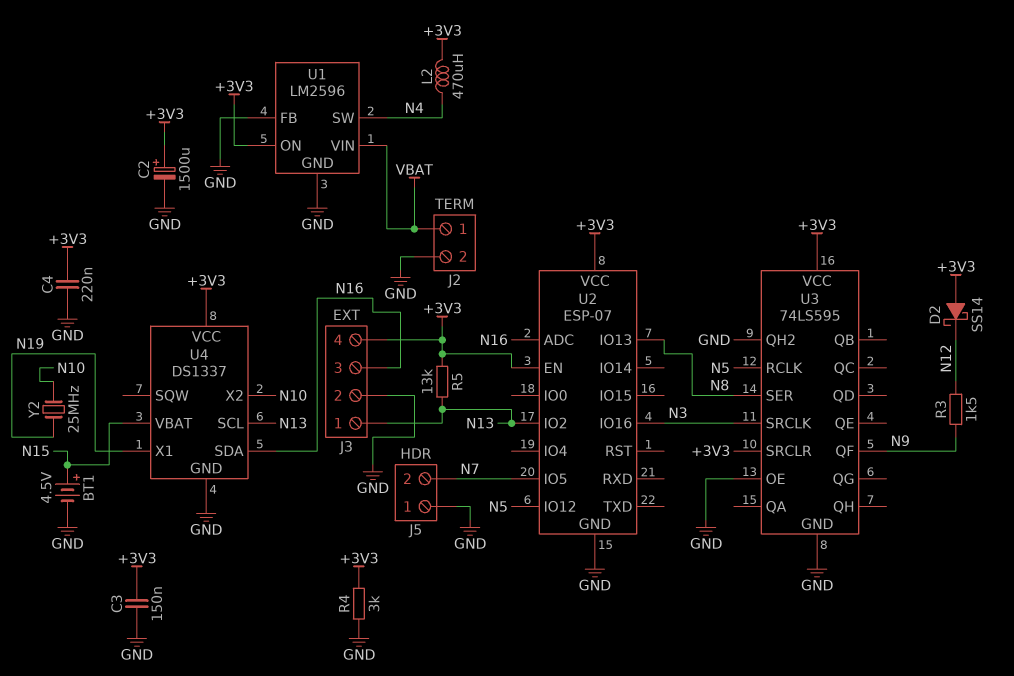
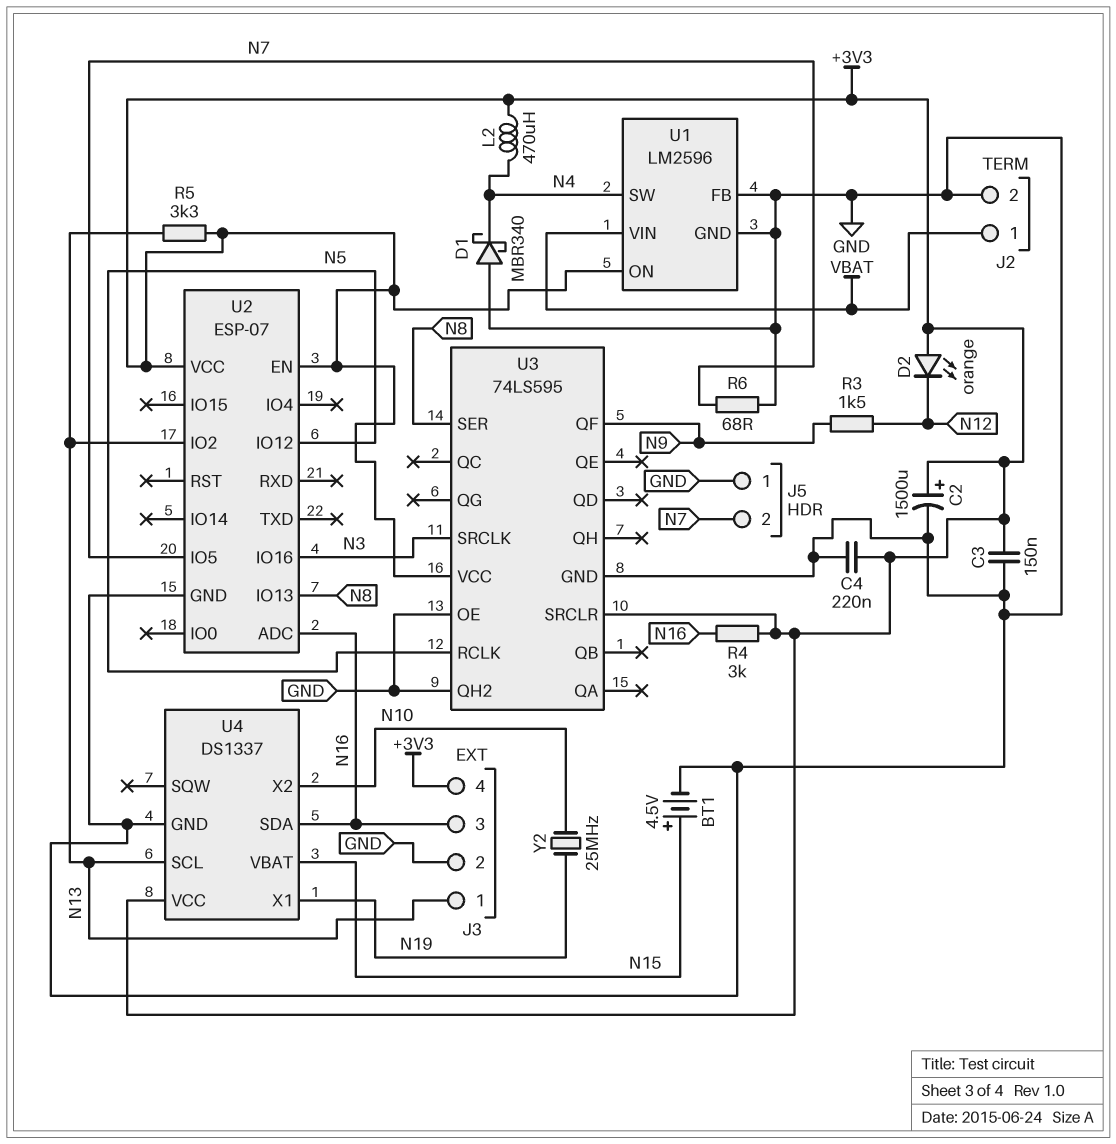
D1: none -> schottky MBR340 (A GND, K N4)
D2: schottky SS14 (A +3V3, K N12) -> LED orange (A +3V3, K N12)
R4: 3k (+3V3, GND) -> 3k (+3V3, N16)
R5: 13k (+3V3, N13) -> 3.3k (+3V3, N13)
R6: none -> 68 (GND, N7)

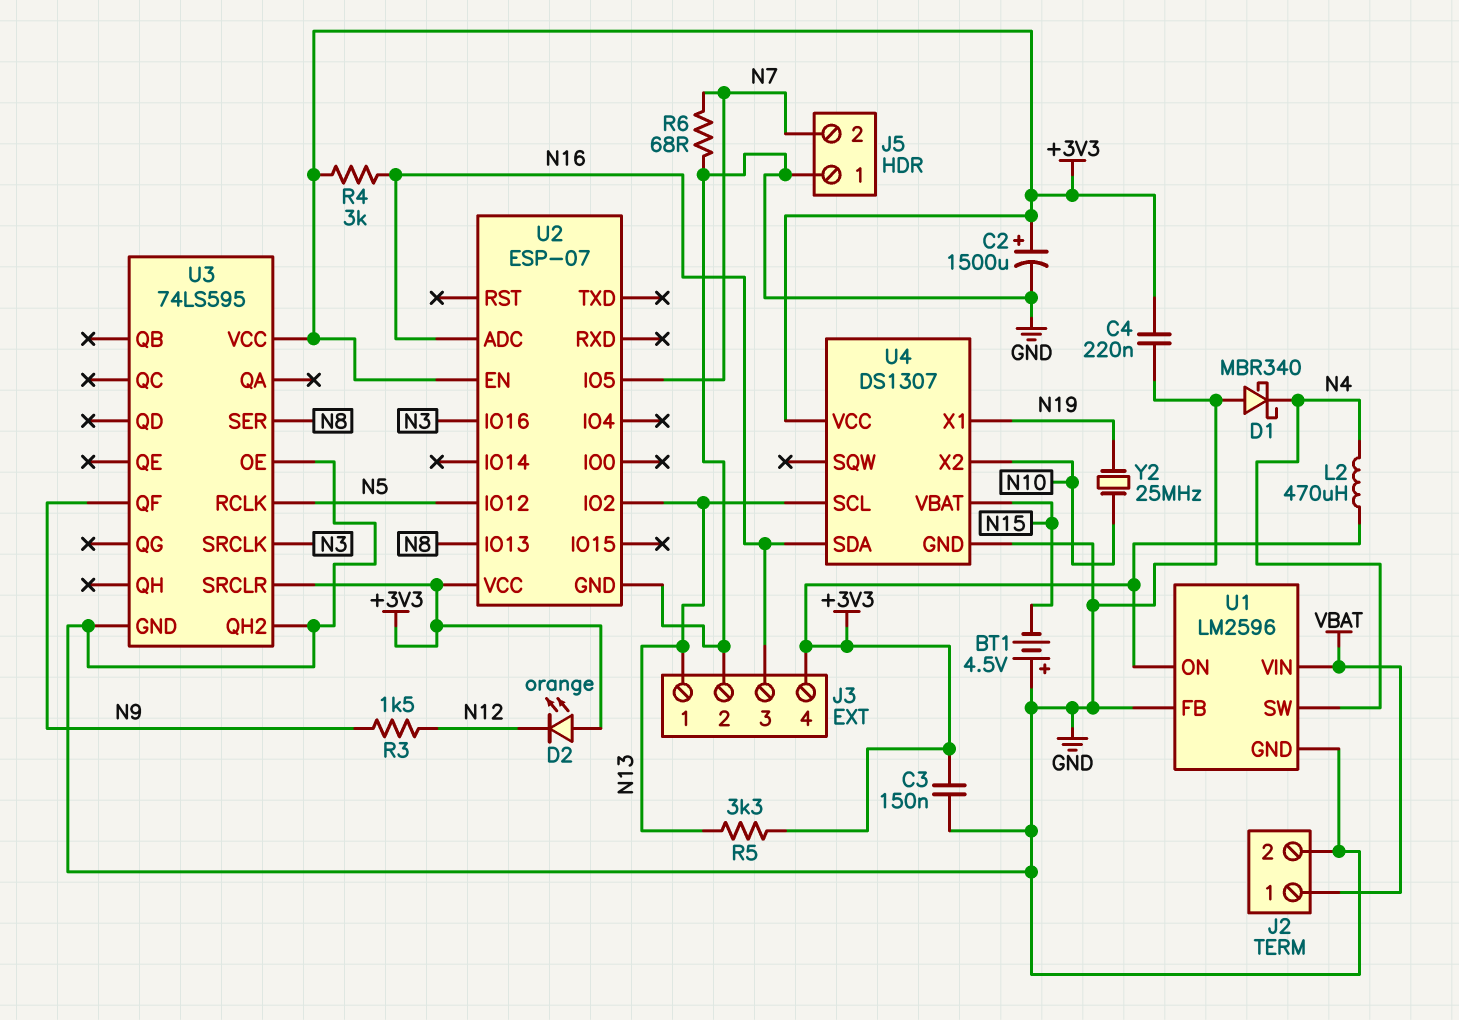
BT1: 4.5V (plus N15, minus GND) -> 4.5V (plus GND, minus N15)
U4: DS1337 -> DS1307

